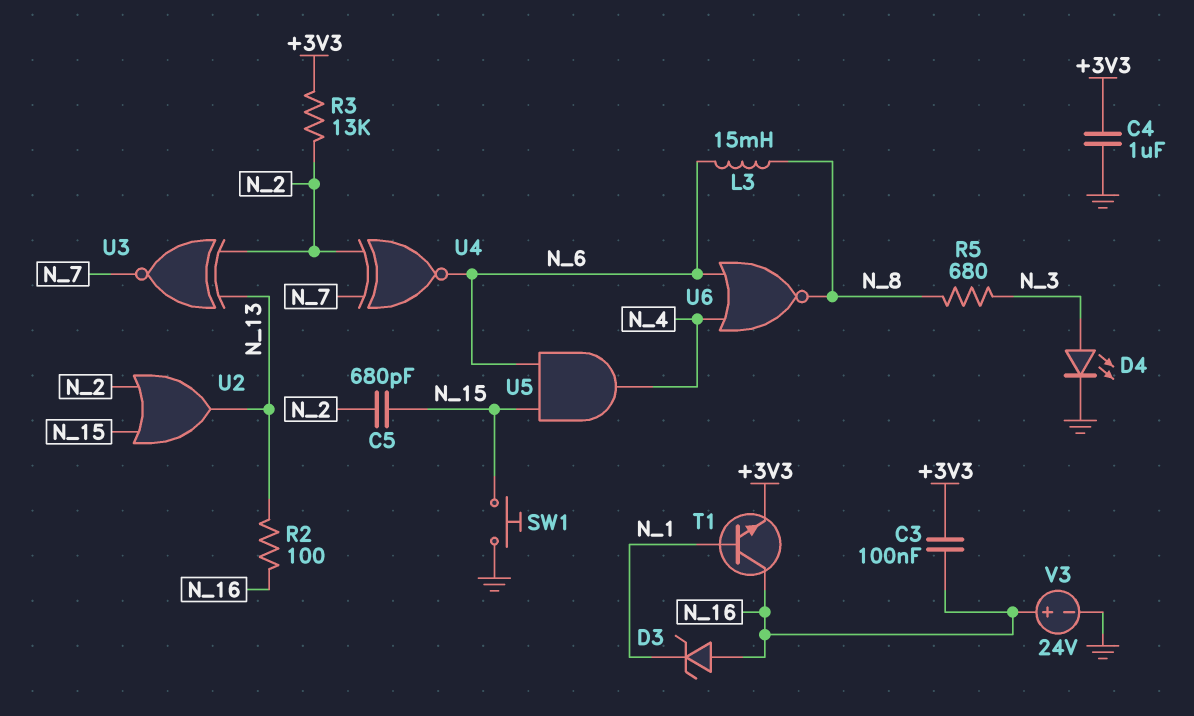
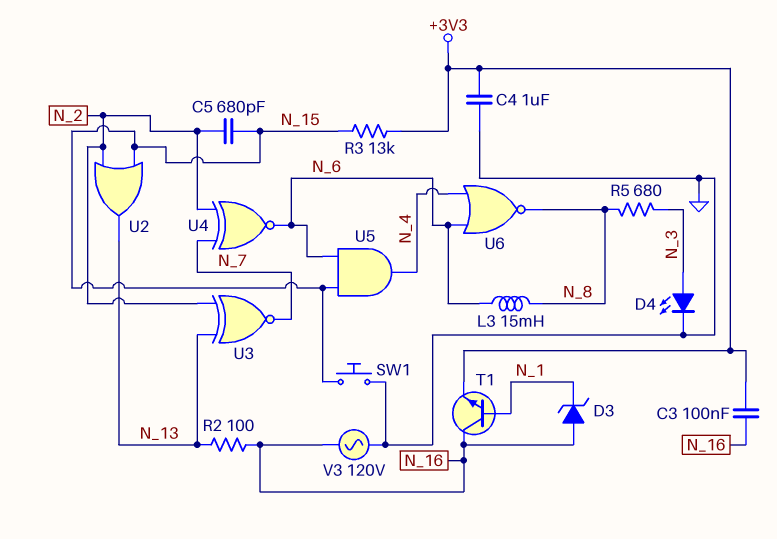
R3: 13k (+3V3, N_2) -> 13k (+3V3, N_15)
V3: 24V (plus N_16, minus GND) -> AC 120V (GND, N_16)

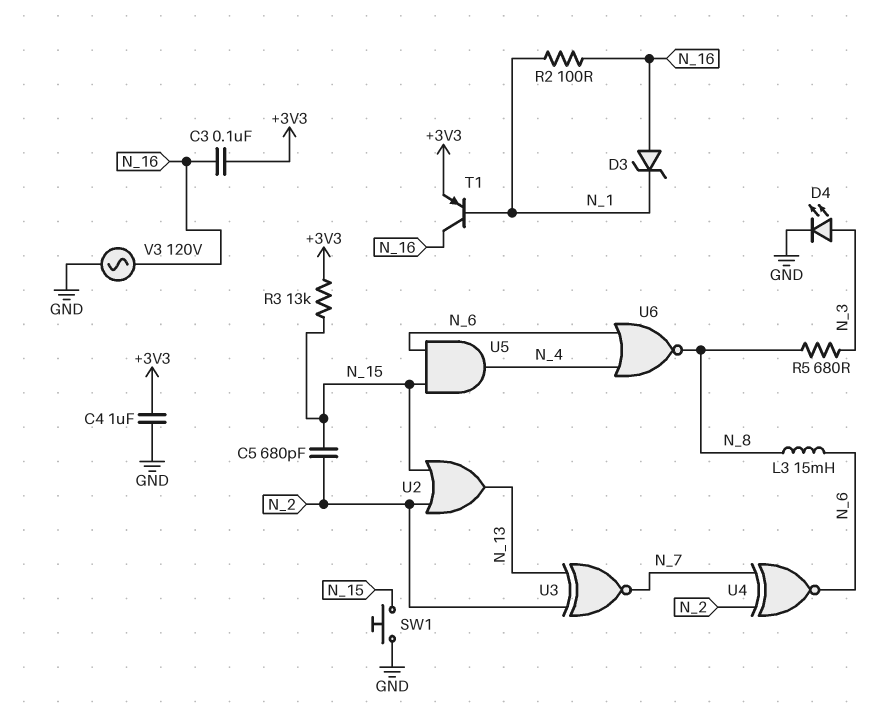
R2: 100 (N_13, N_16) -> 100 (N_1, N_16)
T1: NPN (B N_1, C N_16, E +3V3) -> PNP (B N_1, C N_16, E +3V3)

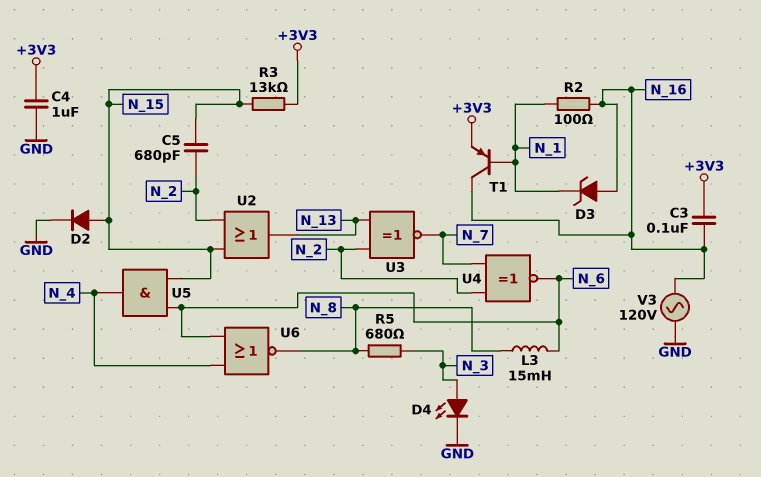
D2: none -> diode (A N_15, K GND)
SW1: button (GND, N_15) -> none

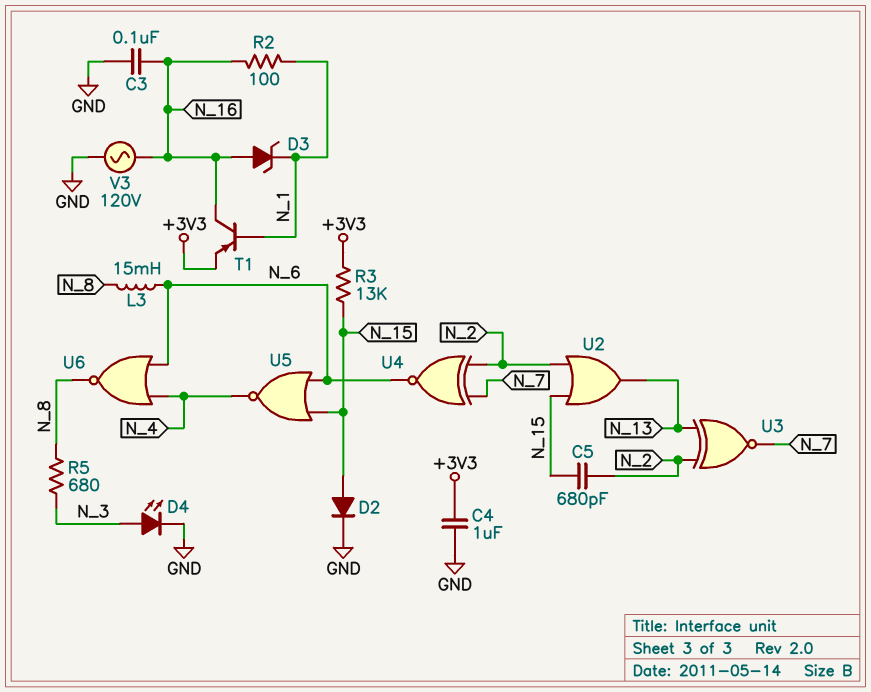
C3: 100nF (+3V3, N_16) -> 100nF (GND, N_16)
U5: AND (in N_6, in N_15, out N_4) -> NOR (in N_6, in N_15, out N_4)

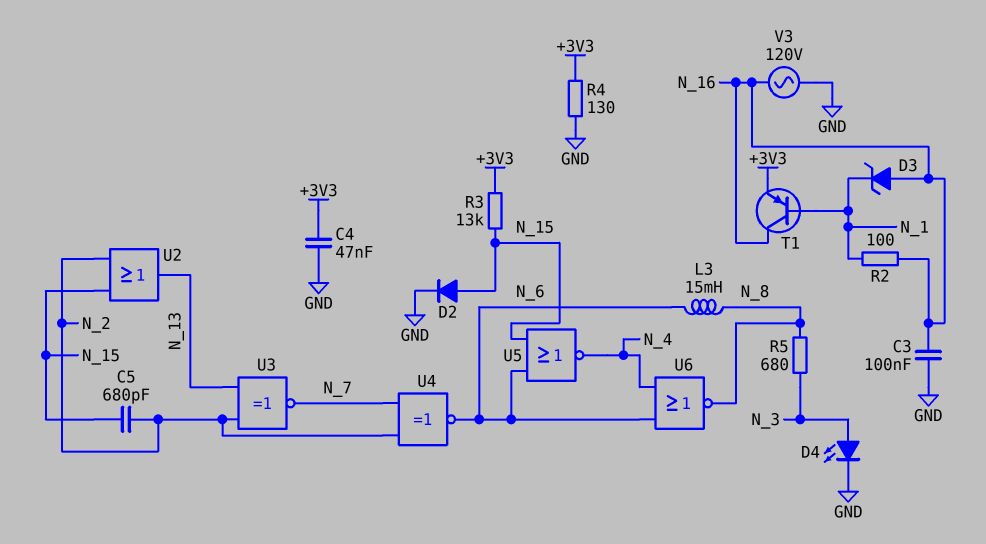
C4: 1uF (+3V3, GND) -> 47nF (+3V3, GND)
R4: none -> 130 (+3V3, GND)

